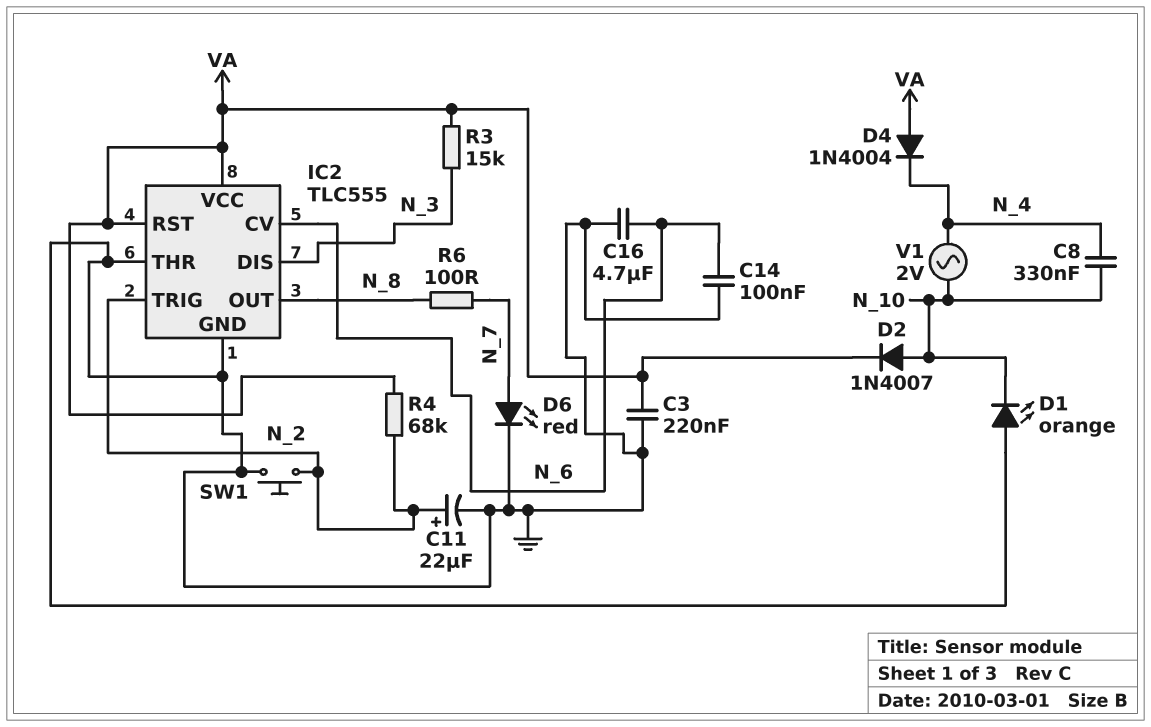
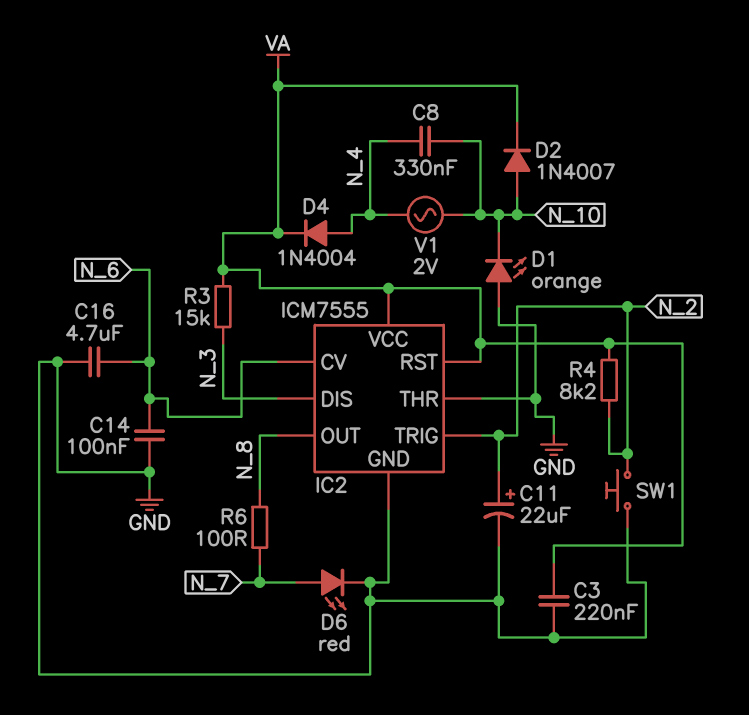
D4: diode 1N4004 (A VA, K N_4) -> diode 1N4004 (A N_4, K VA)
IC2: TLC555 -> ICM7555
R4: 68k (N_2, VA) -> 8.2k (N_2, VA)

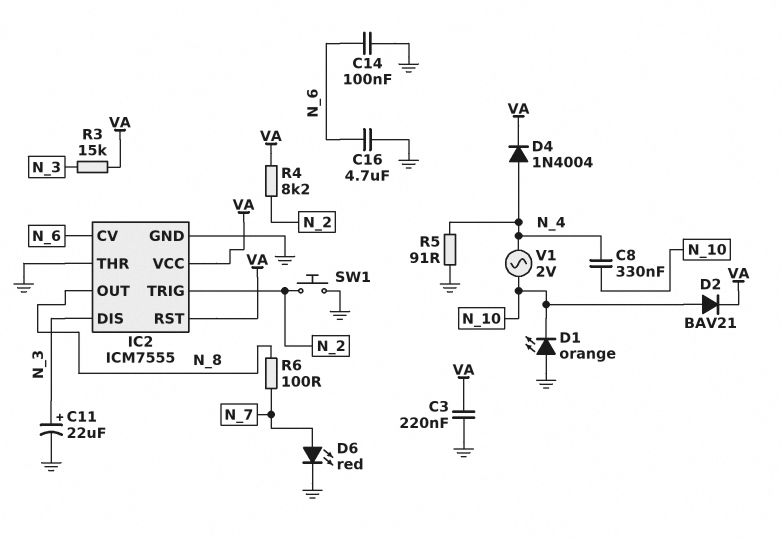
C11: 22uF (plus N_2, minus GND) -> 22uF (plus N_3, minus GND)
D2: diode 1N4007 (A N_10, K VA) -> diode BAV21 (A N_10, K VA)
R5: none -> 91 (GND, N_4)

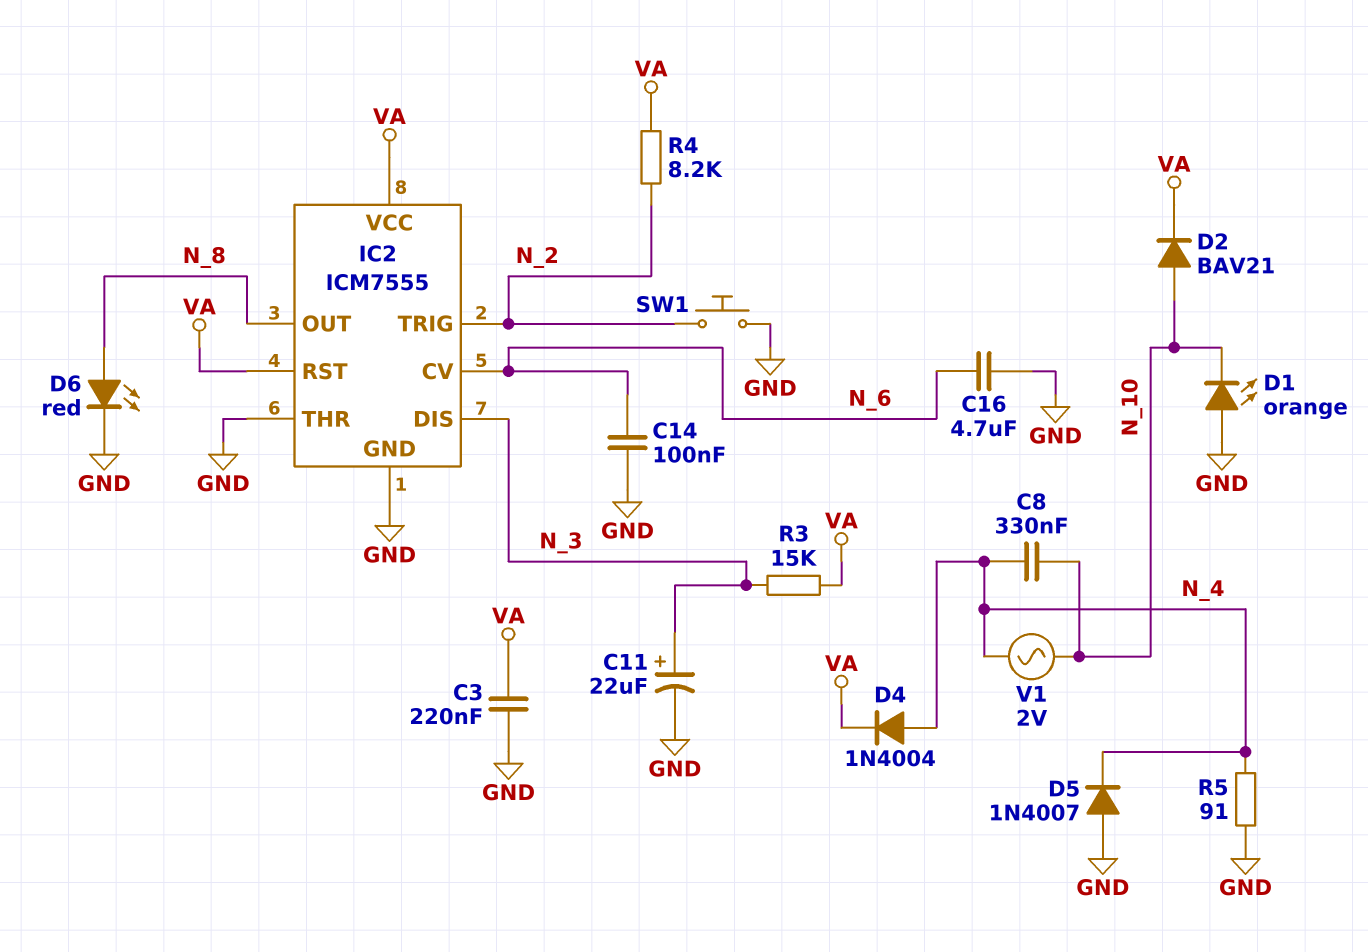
D5: none -> diode 1N4007 (A GND, K N_4)
D6: LED red (A N_7, K GND) -> LED red (A N_8, K GND)
R6: 100 (N_7, N_8) -> none

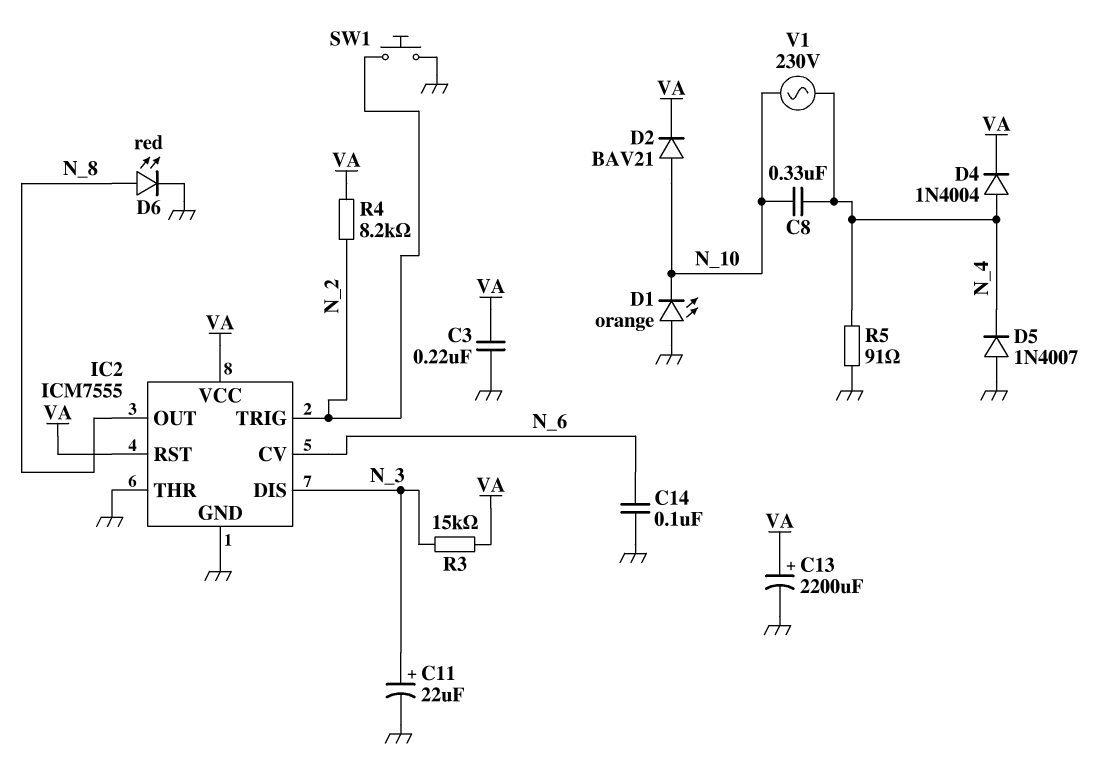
C13: none -> 2200uF (plus VA, minus GND)
C16: 4.7uF (GND, N_6) -> none
V1: AC 2V (N_4, N_10) -> AC 230V (N_4, N_10)

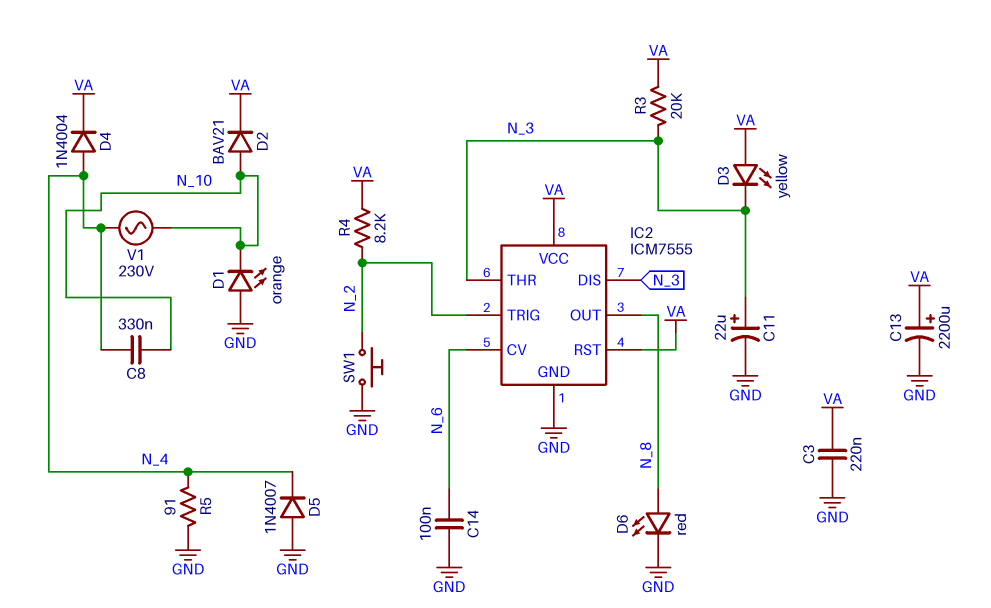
D3: none -> LED yellow (A VA, K N_3)
IC2 pin THR: GND -> N_3
R3: 15k (N_3, VA) -> 20k (N_3, VA)

